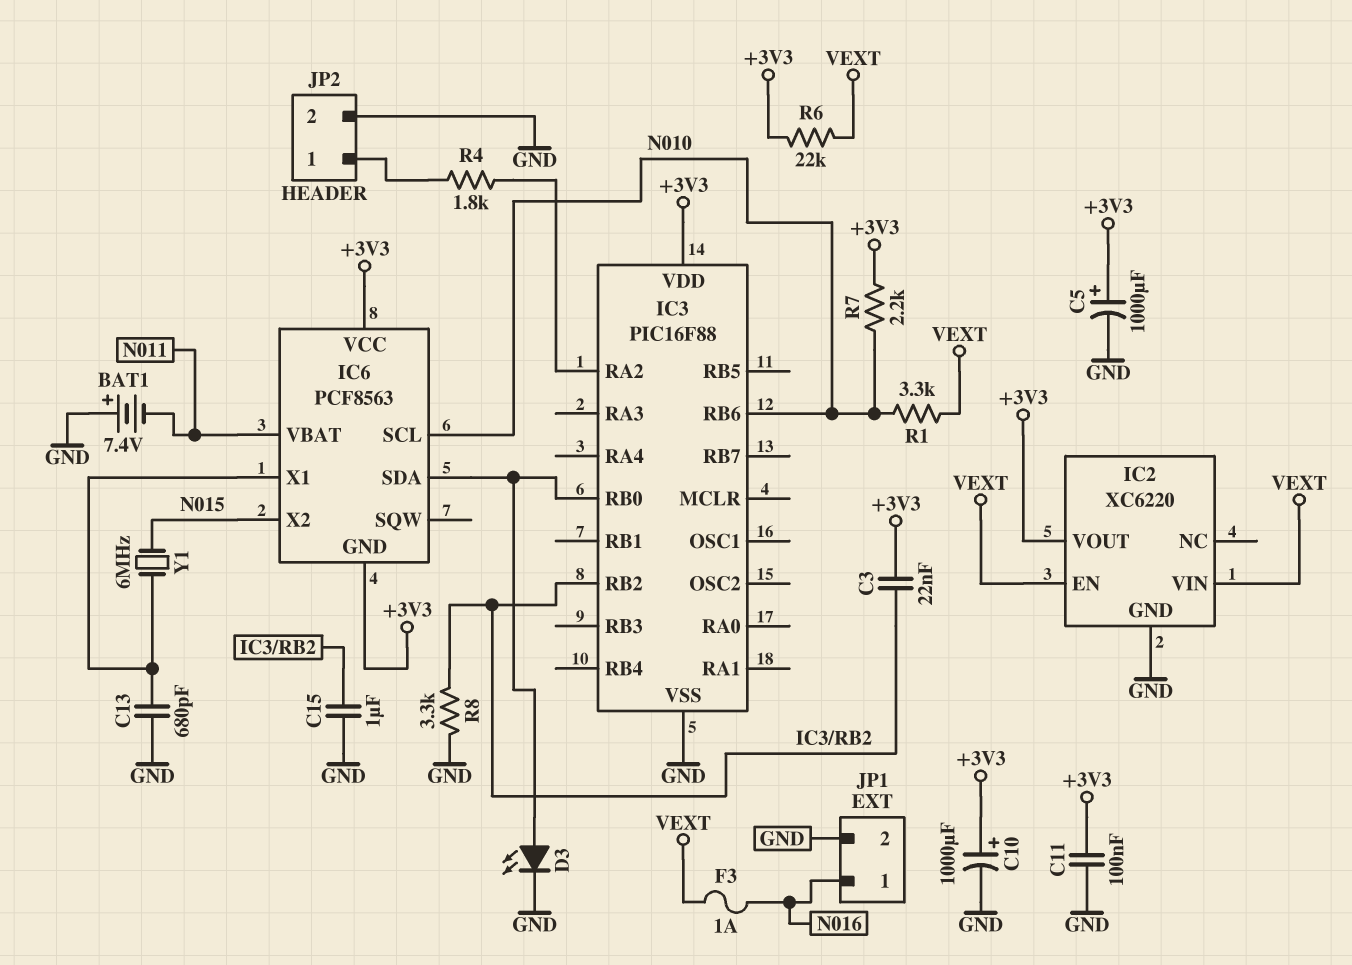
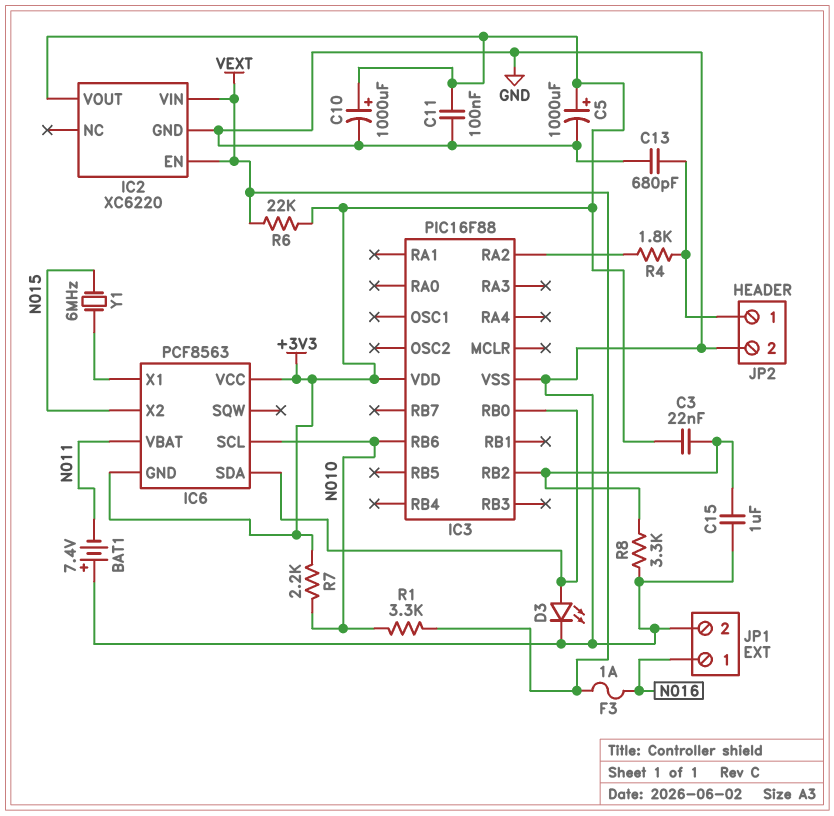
C13: 680pF (GND, IC6/X1) -> 680pF (GND, JP2/1)

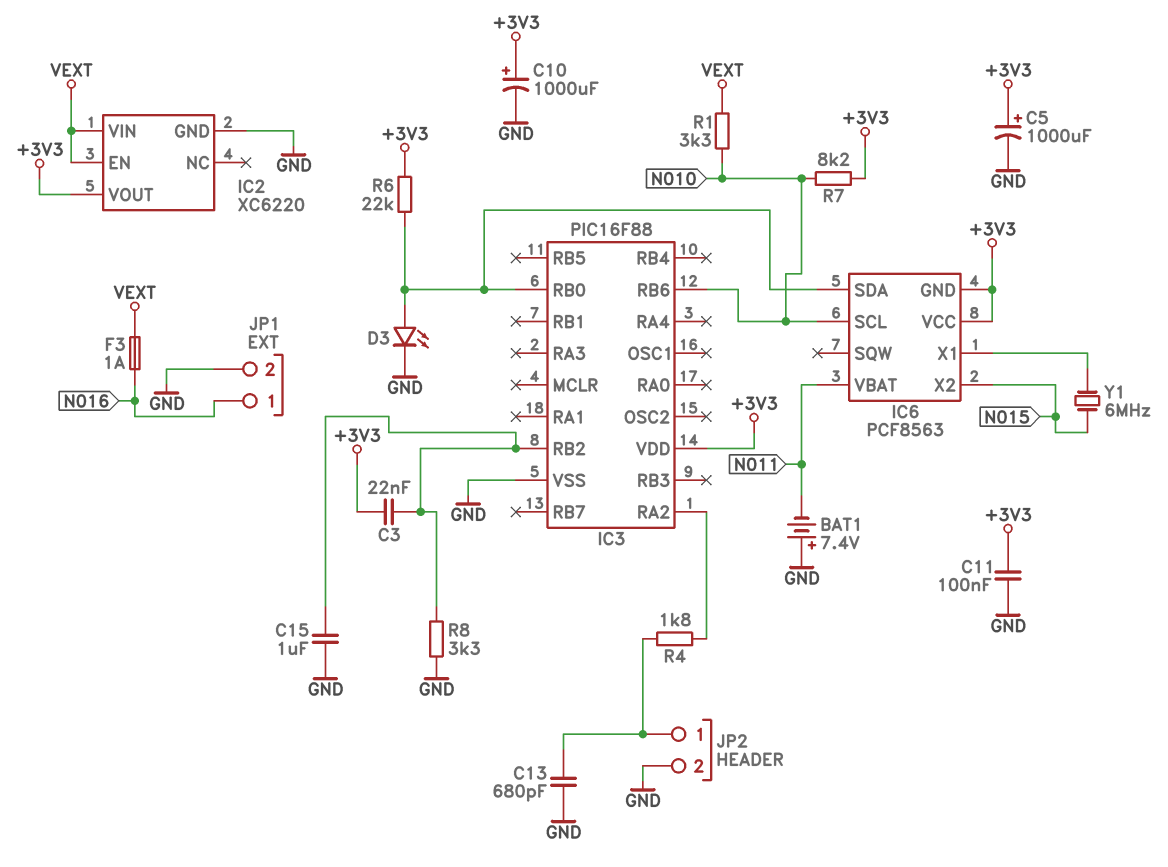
R6: 22k (+3V3, VEXT) -> 22k (+3V3, IC3/RB0)
R7: 2.2k (+3V3, N010) -> 8.2k (+3V3, N010)

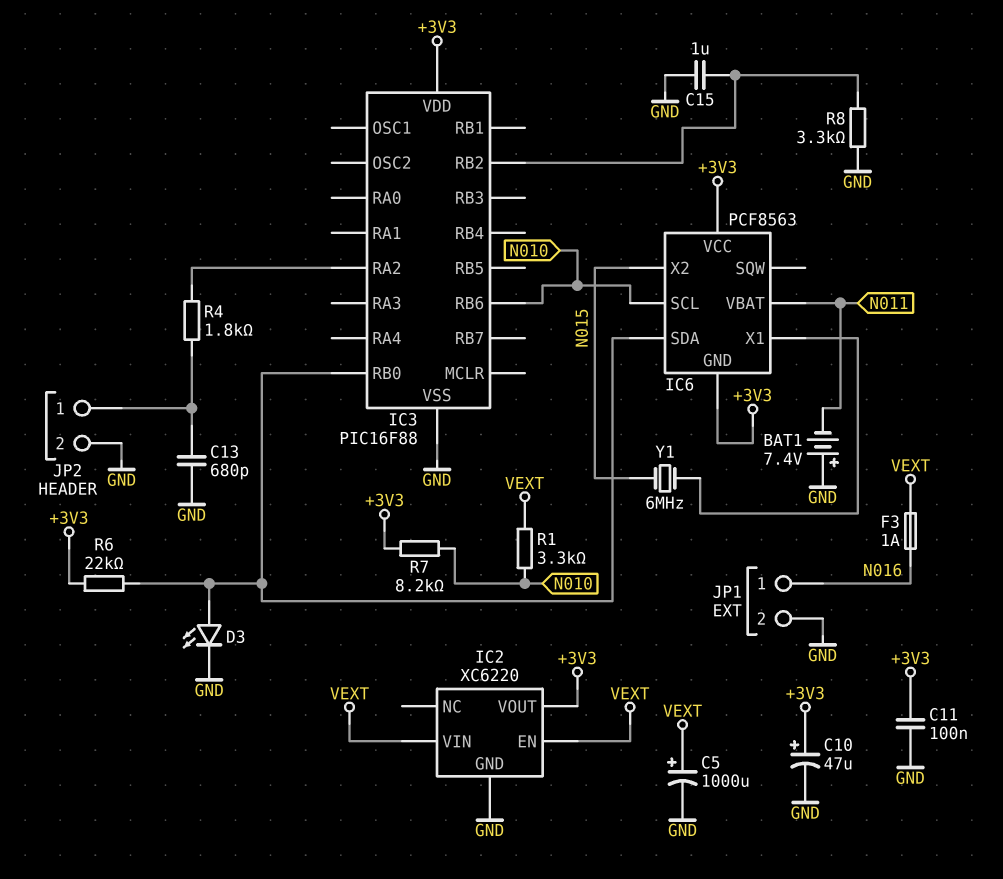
C3: 22nF (+3V3, IC3/RB2) -> none
C5: 1000uF (plus +3V3, minus GND) -> 1000uF (plus VEXT, minus GND)
C10: 1000uF (plus +3V3, minus GND) -> 47uF (plus +3V3, minus GND)

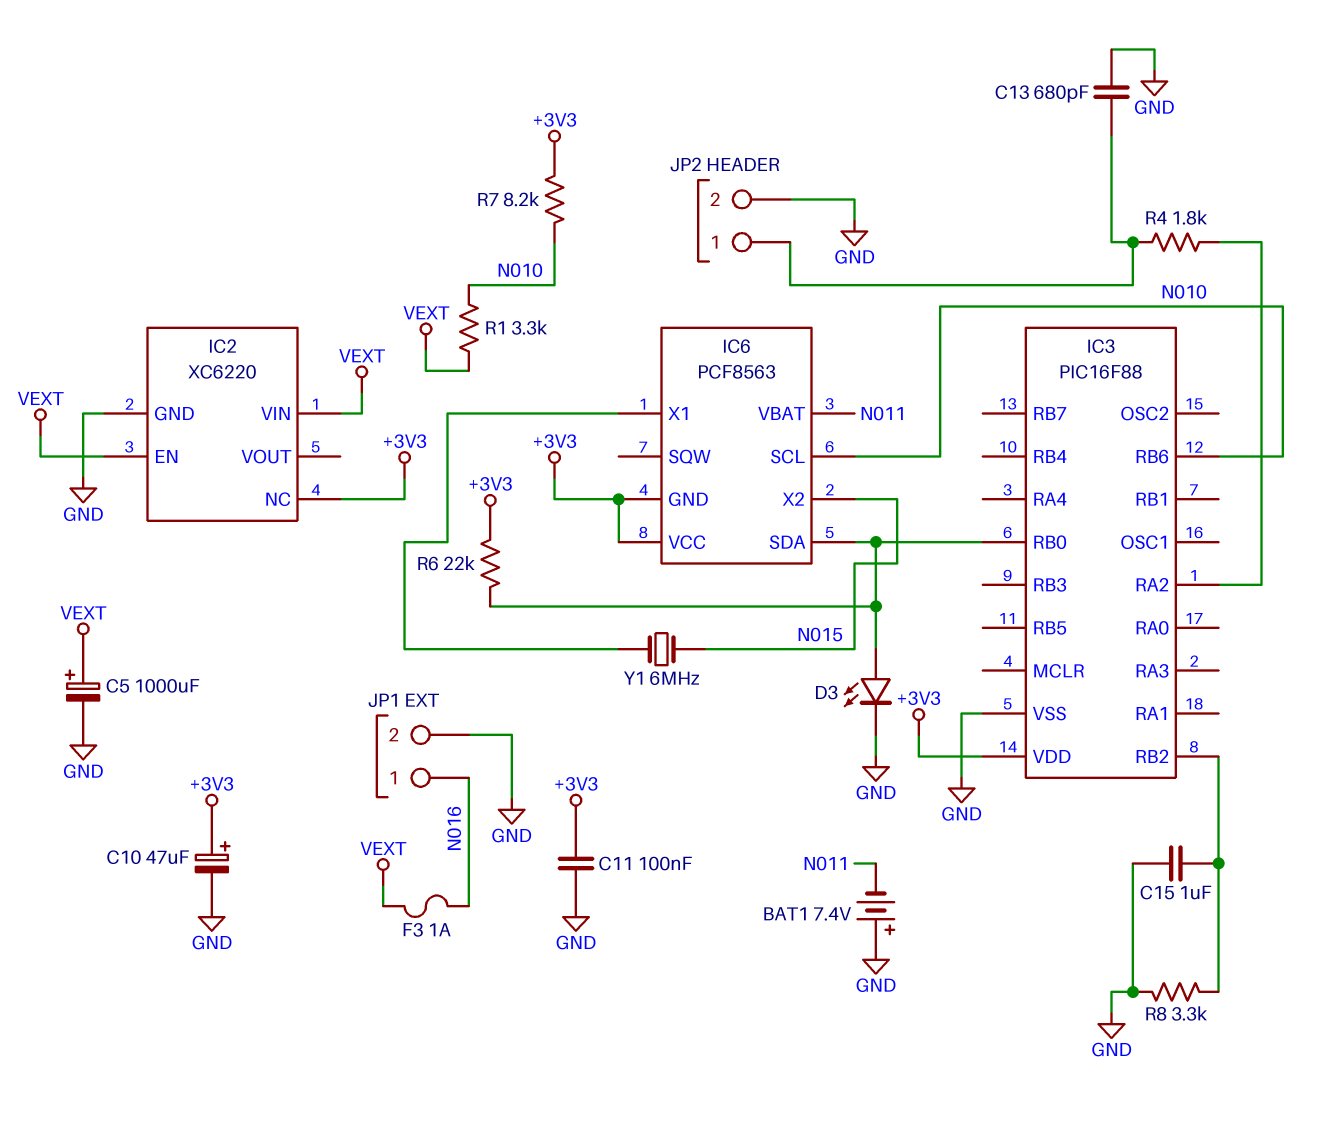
IC2 pin NC: none -> +3V3
IC2 pin VOUT: +3V3 -> none

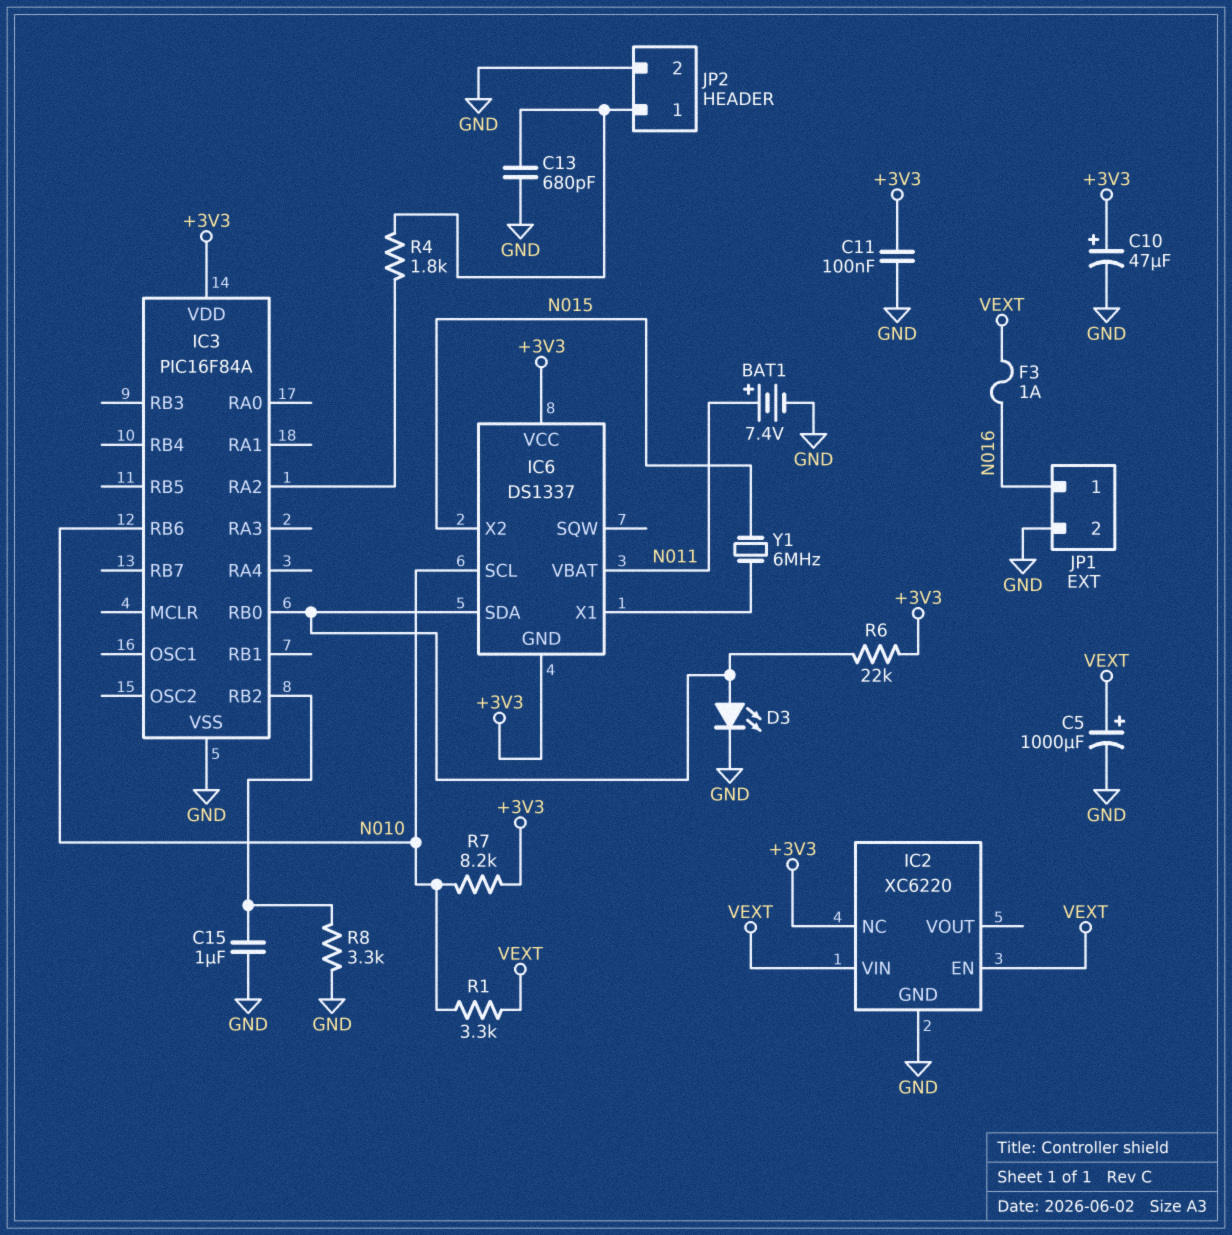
BAT1: 7.4V (plus GND, minus N011) -> 7.4V (plus N011, minus GND)
IC3: PIC16F88 -> PIC16F84A
IC6: PCF8563 -> DS1337

